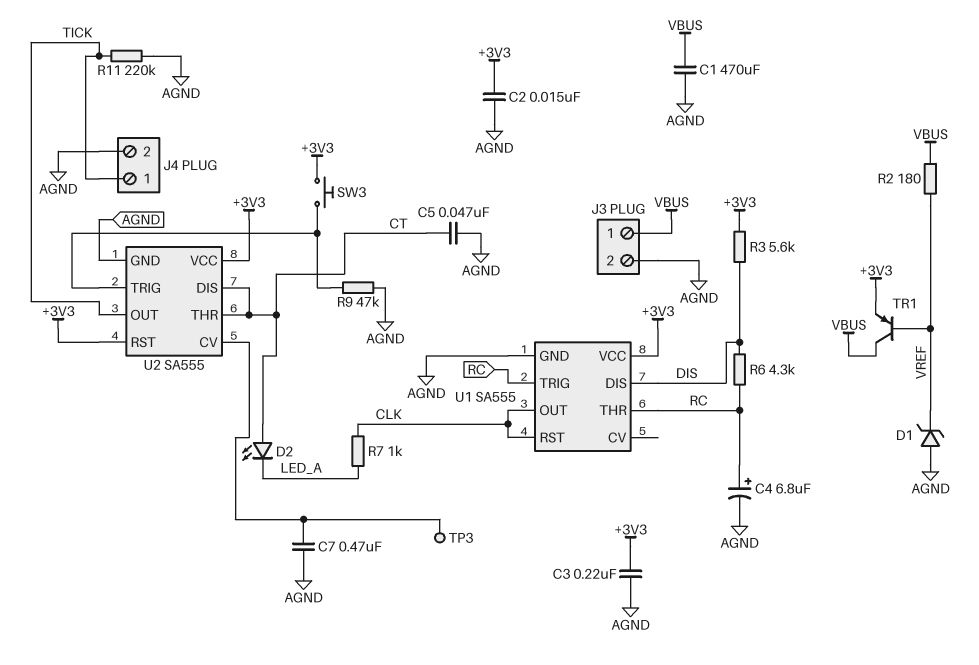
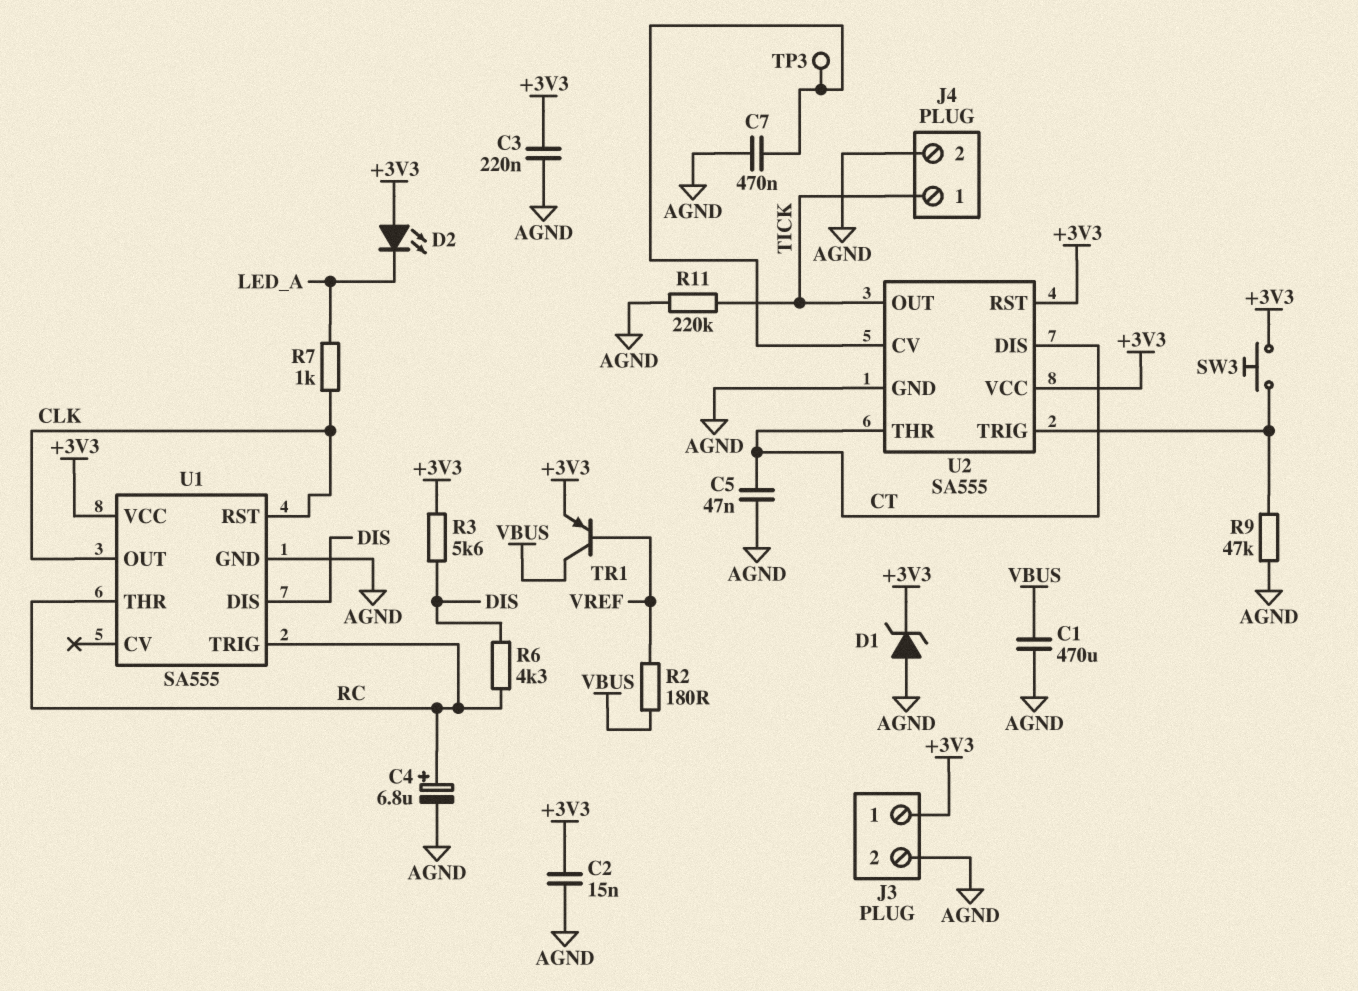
D1: zener (A AGND, K VREF) -> zener (A AGND, K +3V3)
D2: LED (A CT, K LED_A) -> LED (A +3V3, K LED_A)
J3 pin 1: VBUS -> +3V3

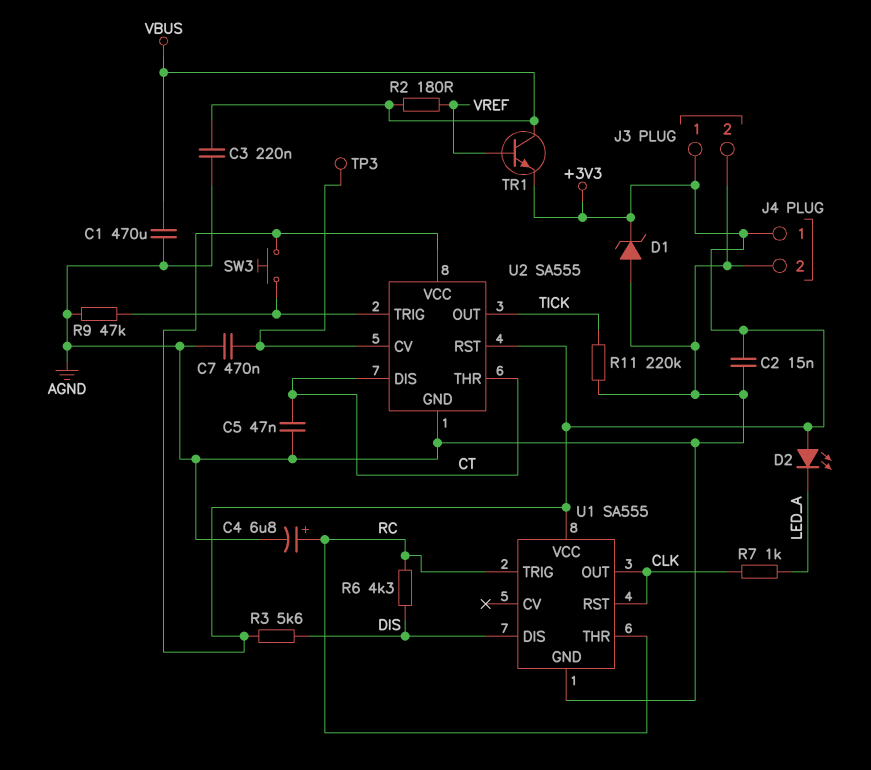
C3: 220nF (+3V3, AGND) -> 220nF (AGND, VBUS)
J4 pin 1: TICK -> +3V3
TR1: PNP (B VREF, C VBUS, E +3V3) -> NPN (B VREF, C VBUS, E +3V3)

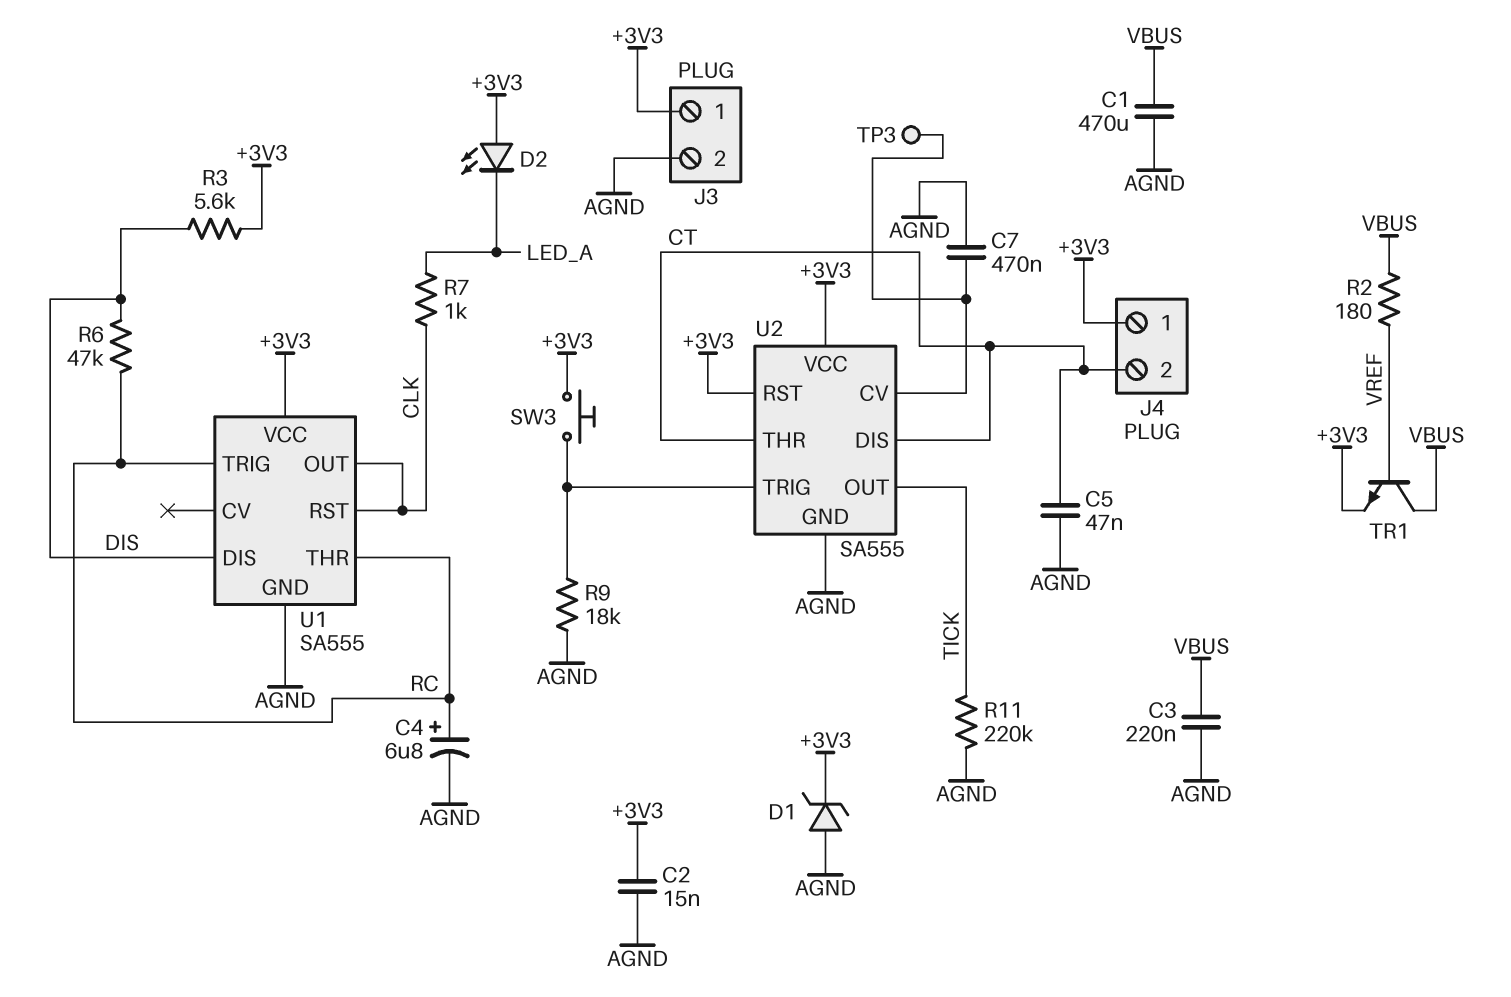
J4 pin 2: AGND -> CT
R6: 4.3k (DIS, RC) -> 47k (DIS, RC)
R9: 47k (AGND, U2/TRIG) -> 18k (AGND, U2/TRIG)

